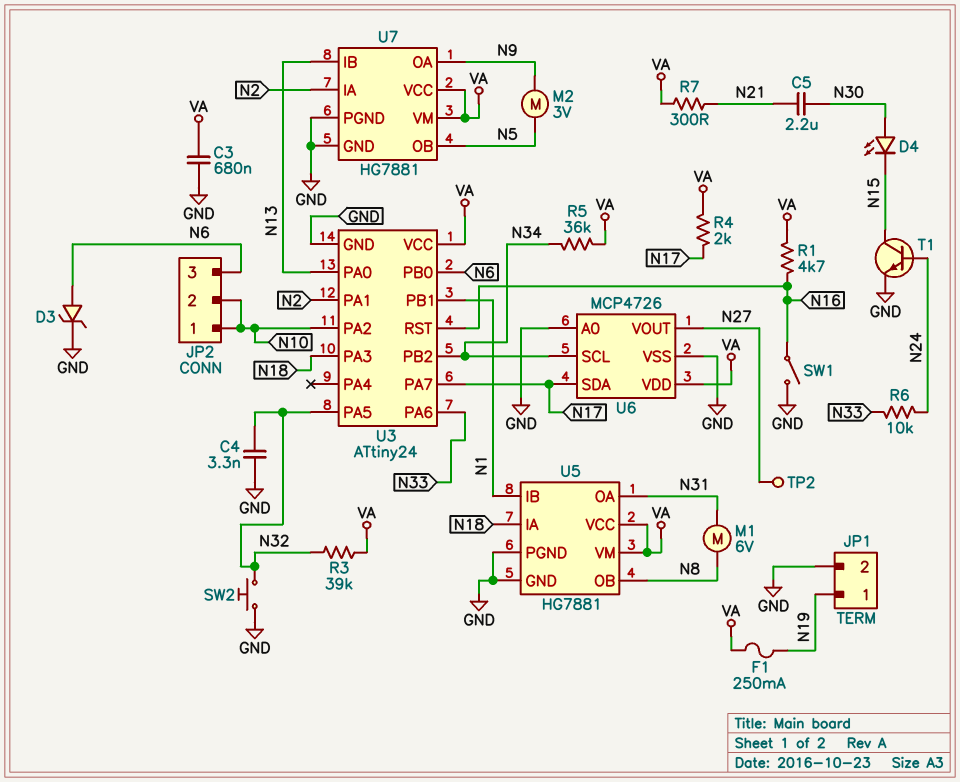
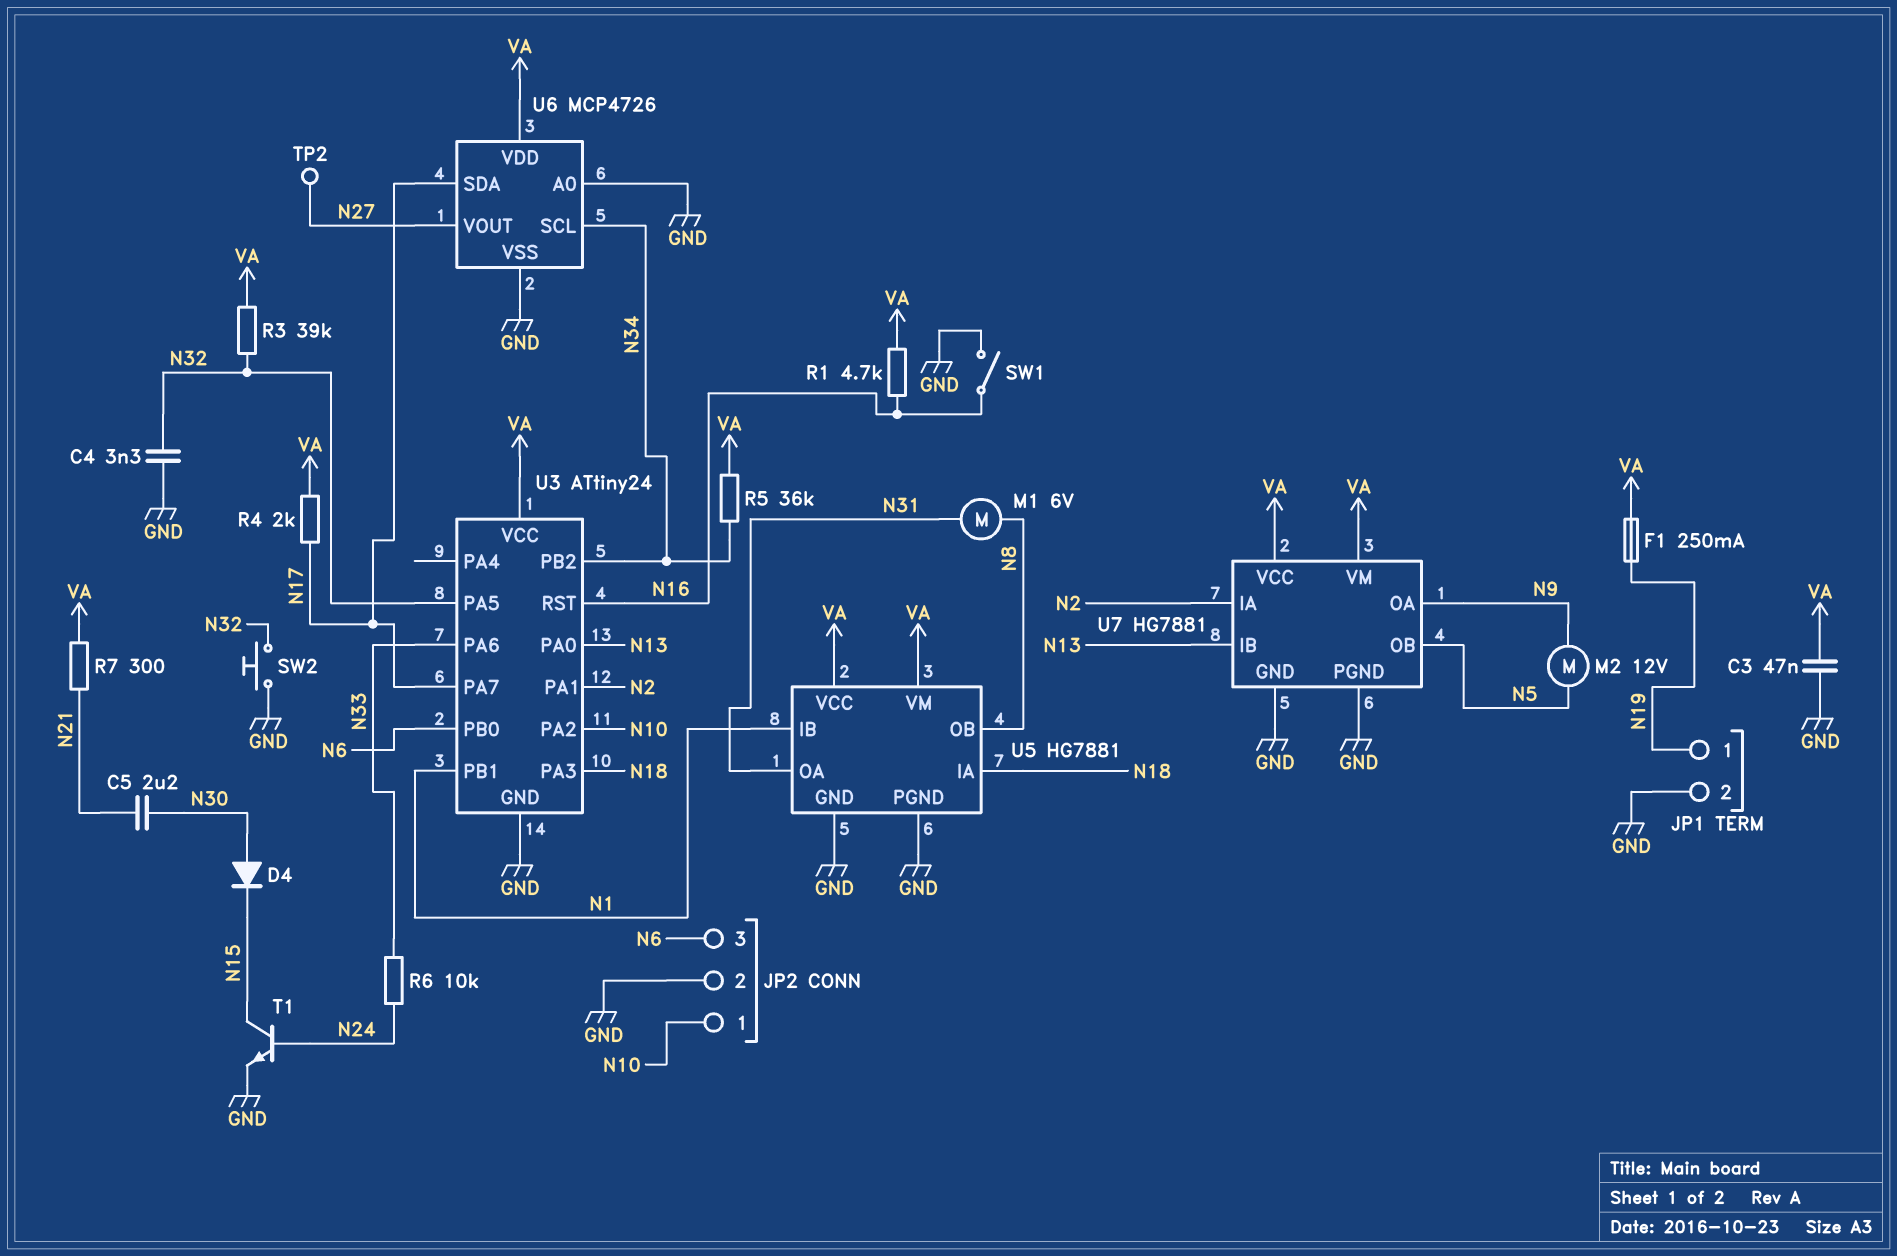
C3: 680nF (GND, VA) -> 47nF (GND, VA)
D3: zener (A N6, K GND) -> none
D4: LED (A N30, K N15) -> diode (A N30, K N15)
JP2 pin 2: N10 -> GND
M2: motor 3V (N5, N9) -> motor 12V (N5, N9)

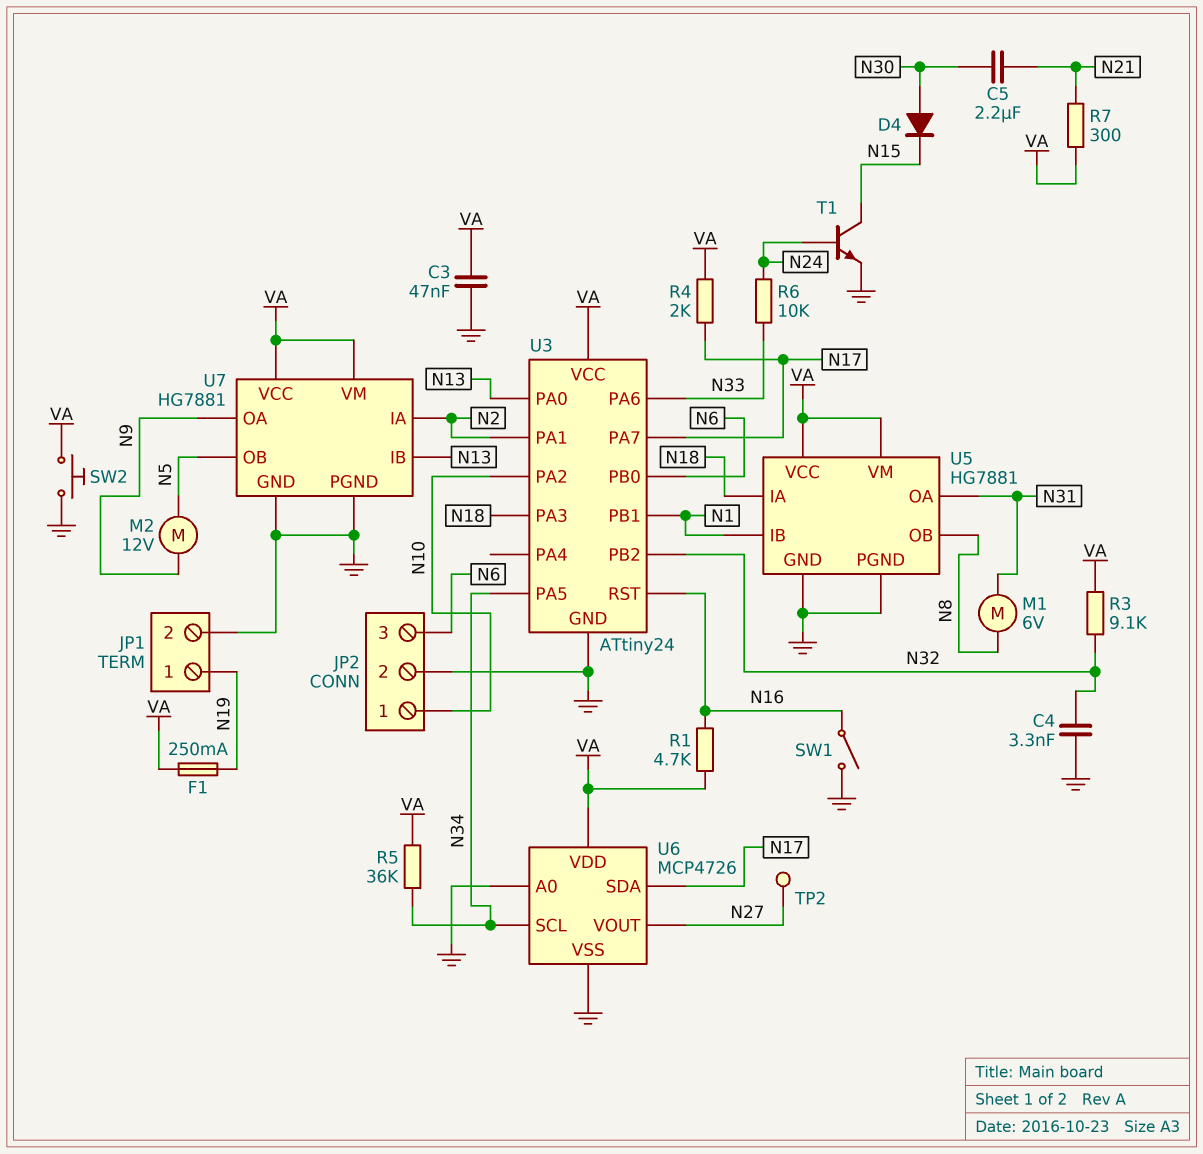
R3: 39k (N32, VA) -> 9.1k (N32, VA)
SW2: button (GND, N32) -> button (GND, VA)
U3 pin PA5: N32 -> N34
U3 pin PB2: N34 -> N32

